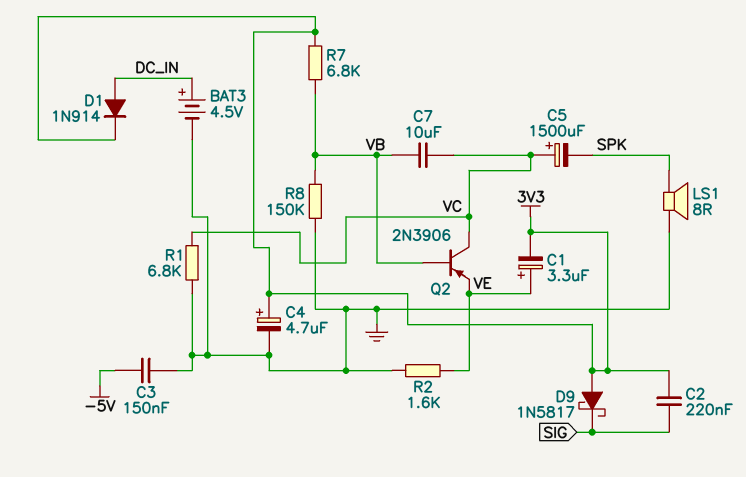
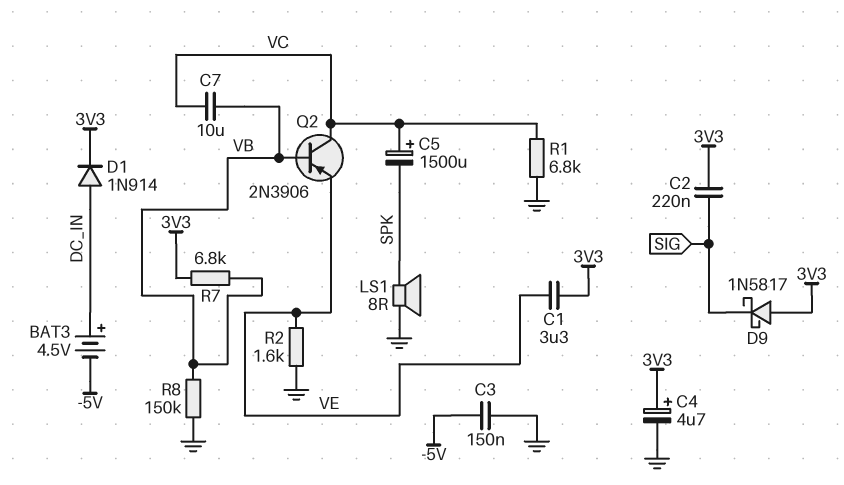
BAT3: 4.5V (plus DC_IN, minus GND) -> 4.5V (plus DC_IN, minus -5V)
C1: 3.3uF (plus VE, minus 3V3) -> 3.3uF (3V3, VE)

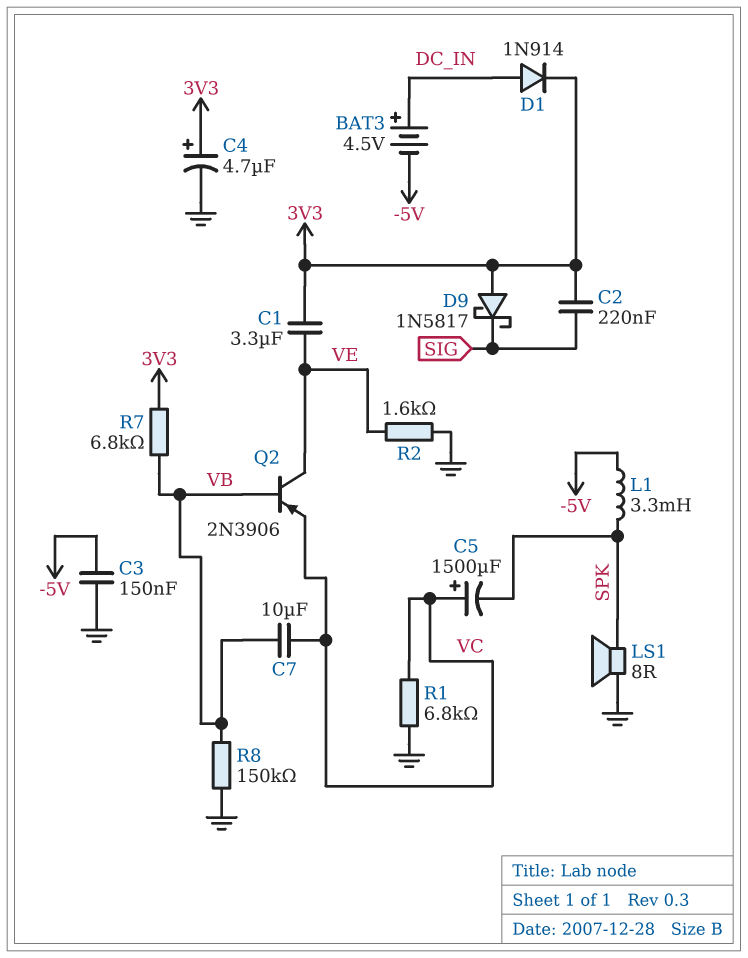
L1: none -> 3.3mH (-5V, SPK)
Q2: PNP 2N3906 (B VB, C VC, E VE) -> PNP 2N3906 (B VB, C VE, E VC)

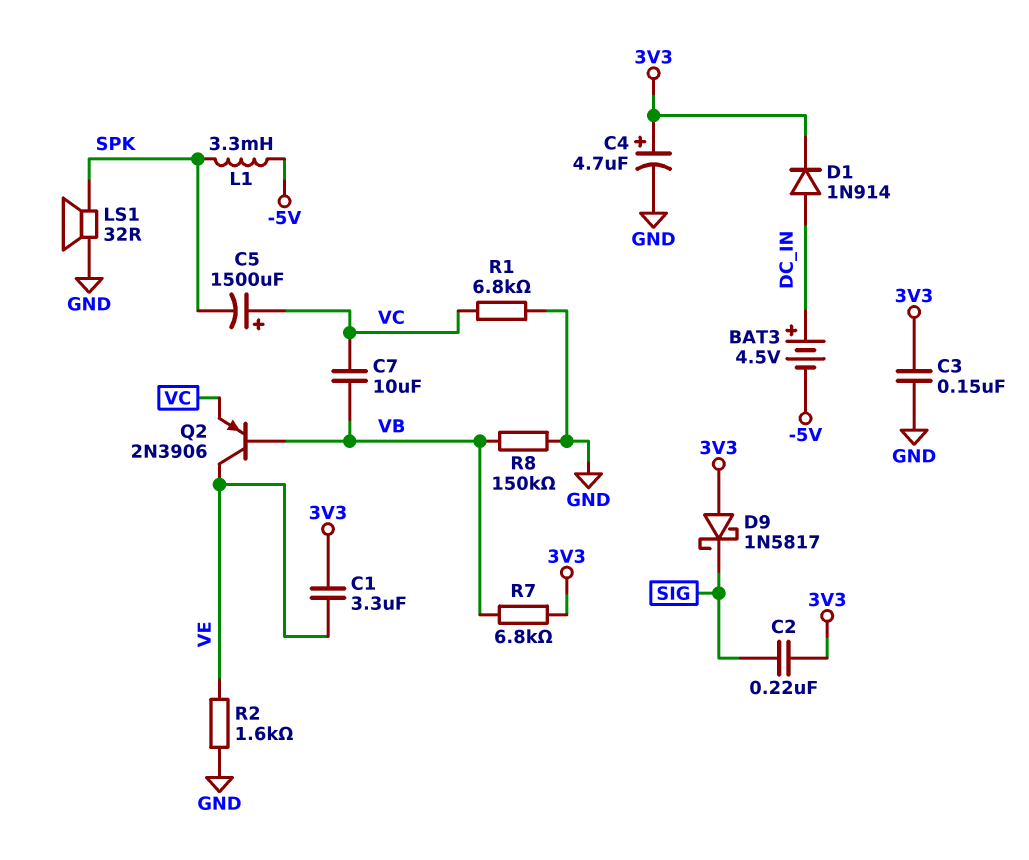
C3: 150nF (-5V, GND) -> 150nF (3V3, GND)
LS1: speaker 8R (GND, SPK) -> speaker 32R (GND, SPK)

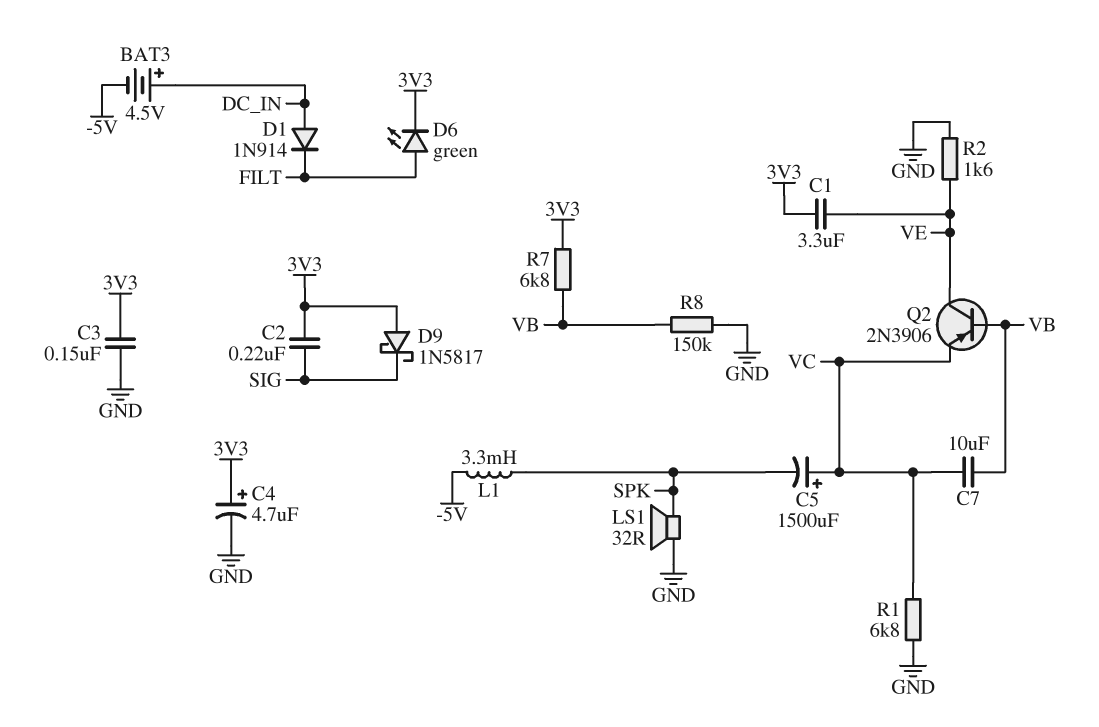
D1: diode 1N914 (A DC_IN, K 3V3) -> diode 1N914 (A DC_IN, K FILT)
D6: none -> LED green (A FILT, K 3V3)

